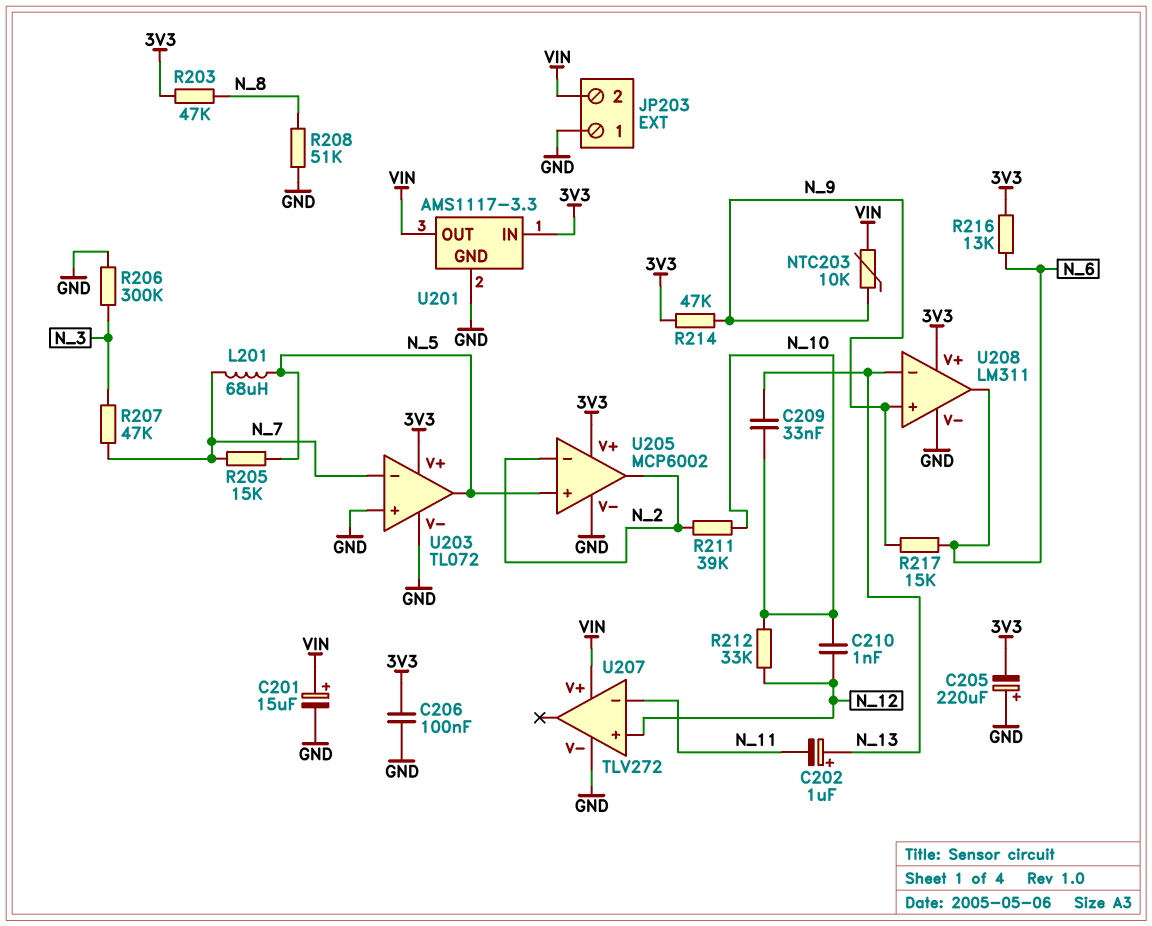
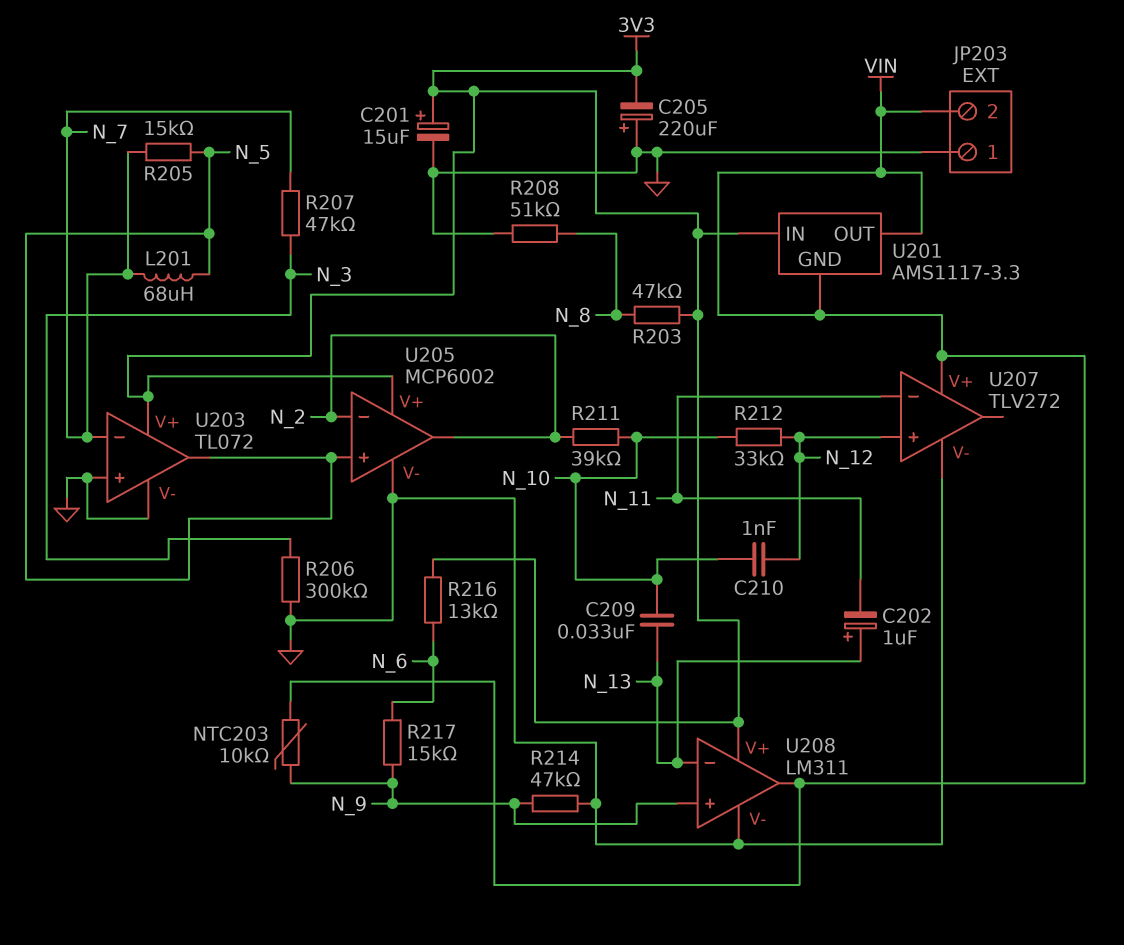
C201: 15uF (plus VIN, minus GND) -> 15uF (plus 3V3, minus GND)
C206: 100nF (3V3, GND) -> none
R214: 47k (3V3, N_9) -> 47k (GND, N_9)
U201 pin GND: GND -> VIN
U208 pin out: N_6 -> VIN

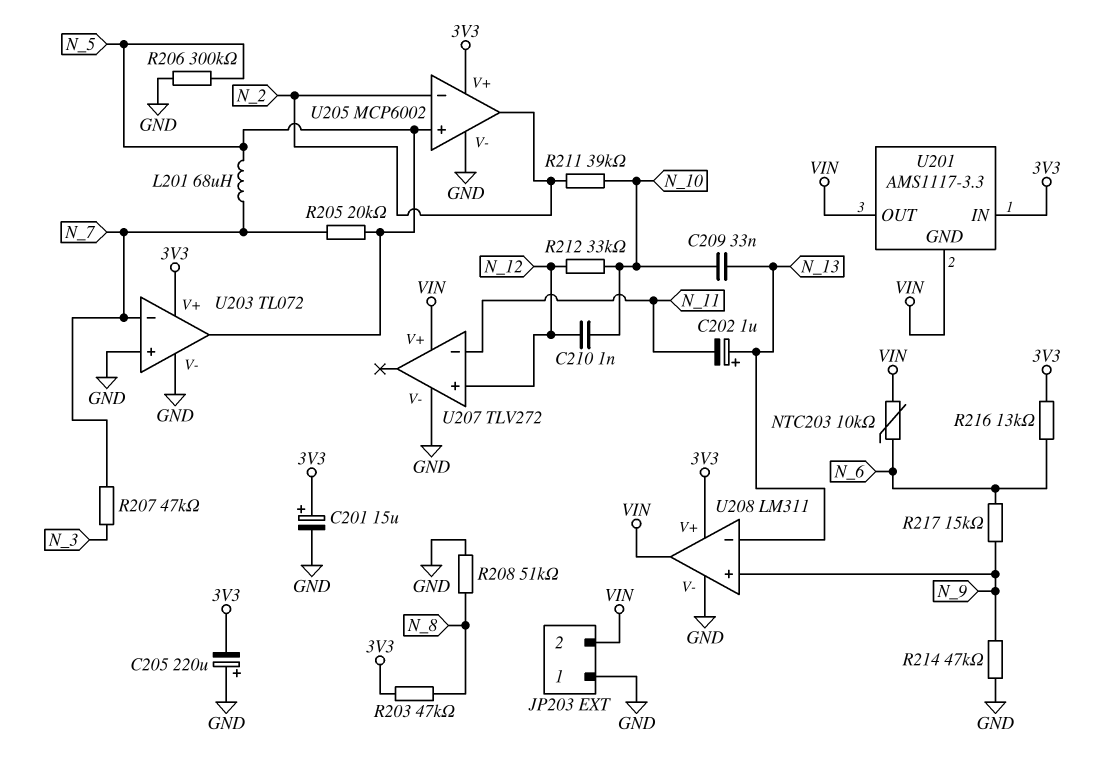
NTC203: 10k (N_9, VIN) -> 10k (N_6, VIN)
R205: 15k (N_5, N_7) -> 20k (N_5, N_7)
R206: 300k (GND, N_3) -> 300k (GND, N_5)

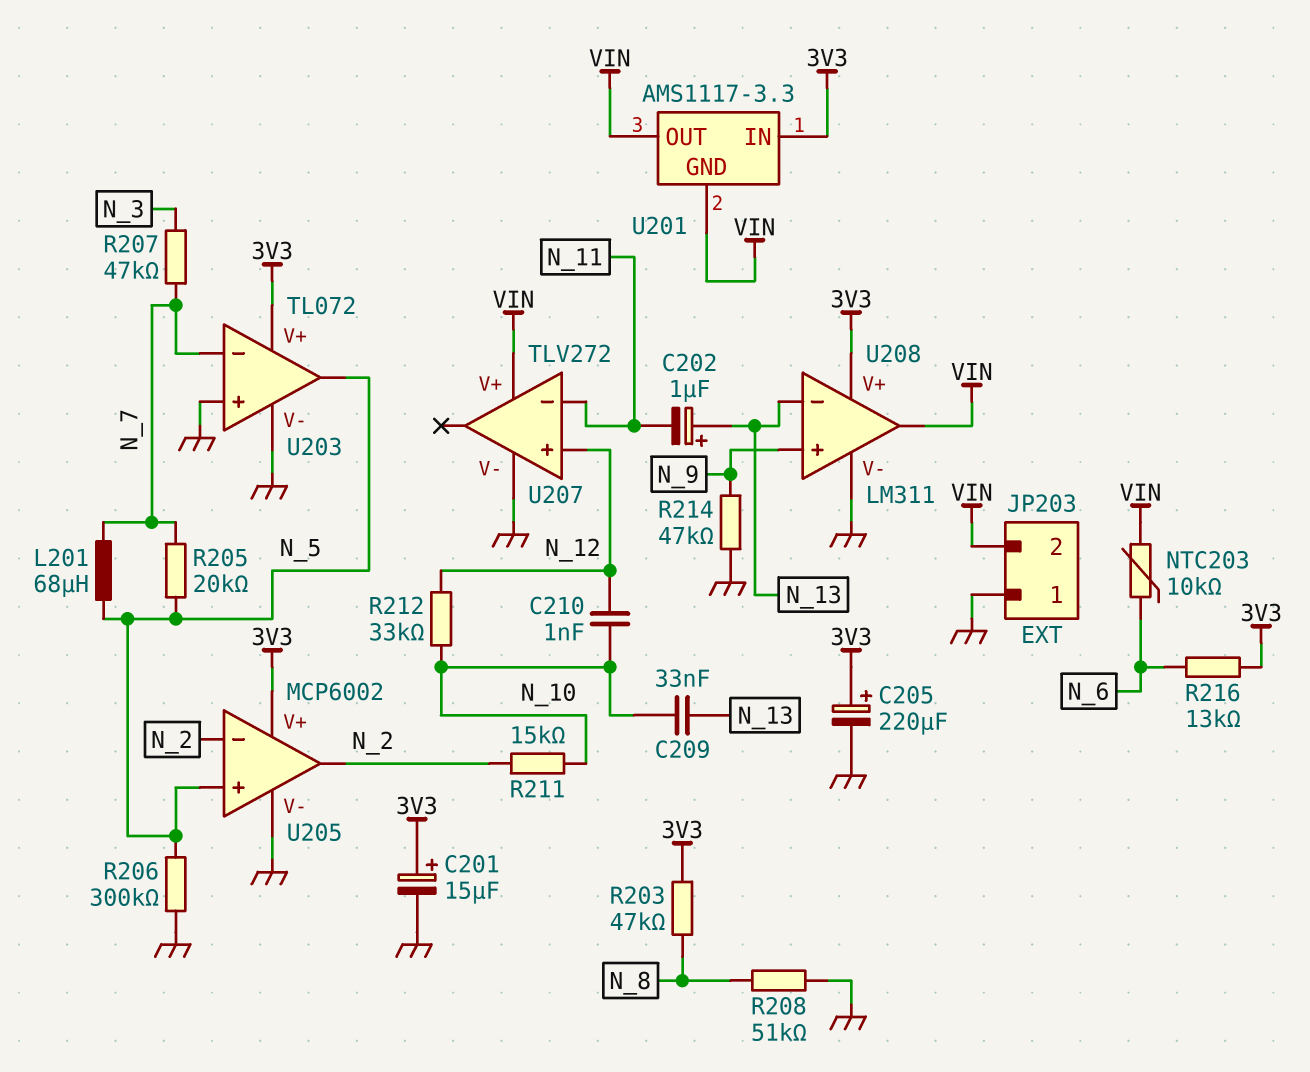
C205: 220uF (plus GND, minus 3V3) -> 220uF (plus 3V3, minus GND)
R211: 39k (N_2, N_10) -> 15k (N_2, N_10)
R217: 15k (N_6, N_9) -> none

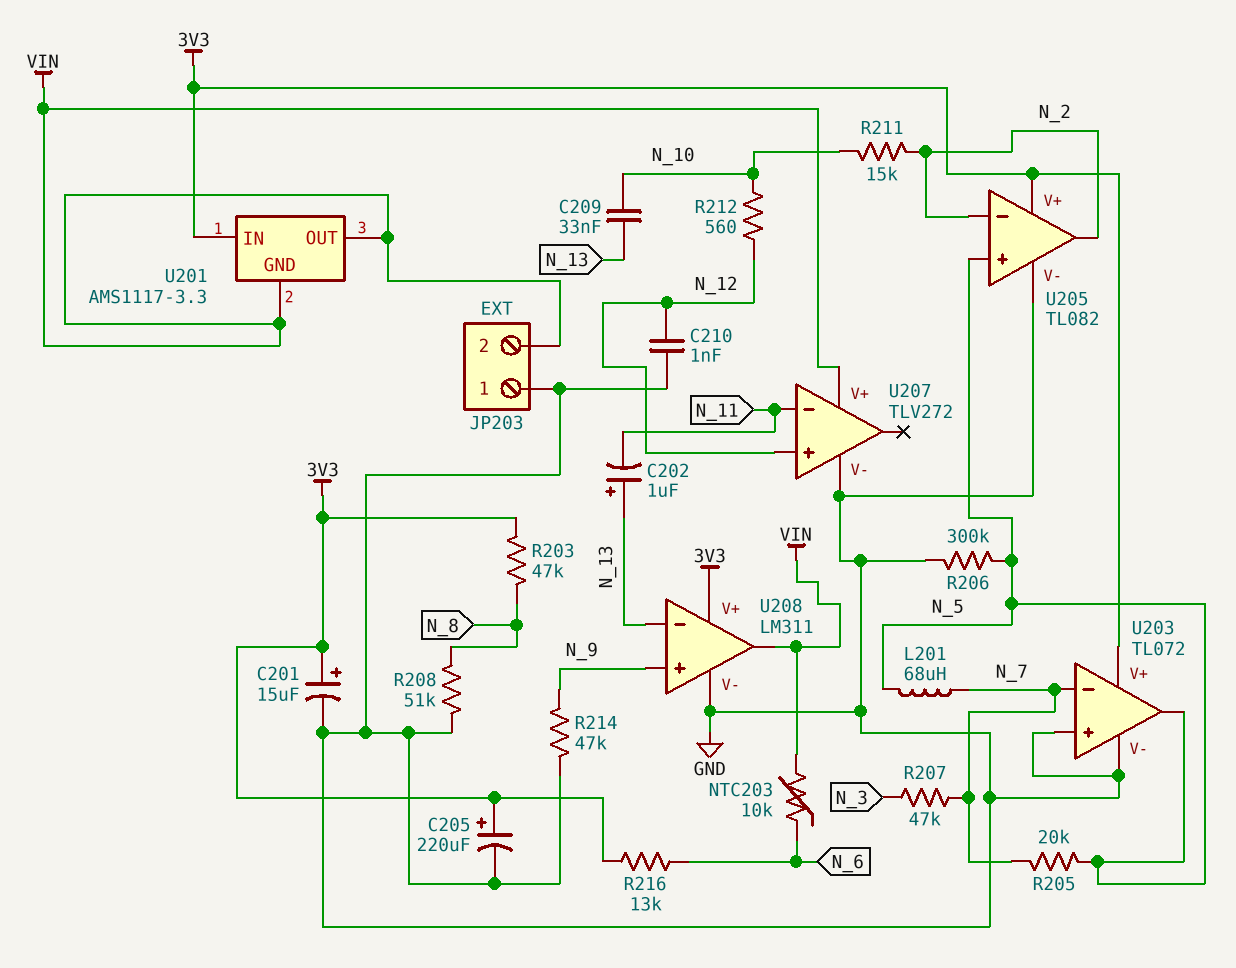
C210: 1nF (N_10, N_12) -> 1nF (GND, N_12)
R212: 33k (N_10, N_12) -> 560 (N_10, N_12)
U205: MCP6002 -> TL082

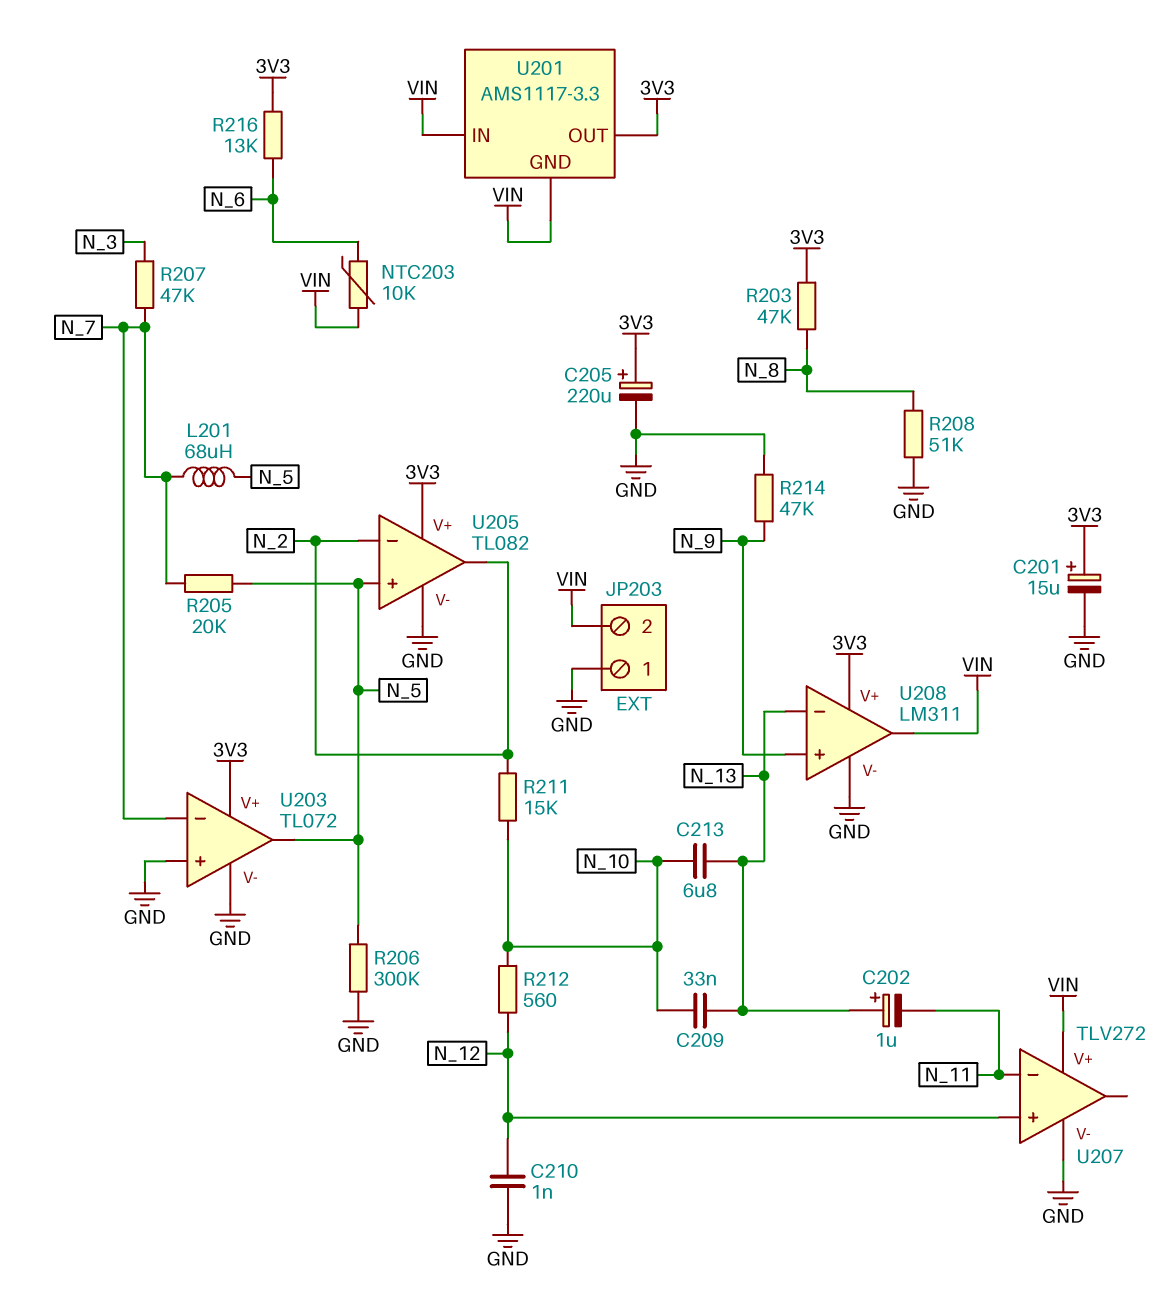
C213: none -> 6.8uF (N_10, N_13)
U201 pin IN: 3V3 -> VIN
U201 pin OUT: VIN -> 3V3

